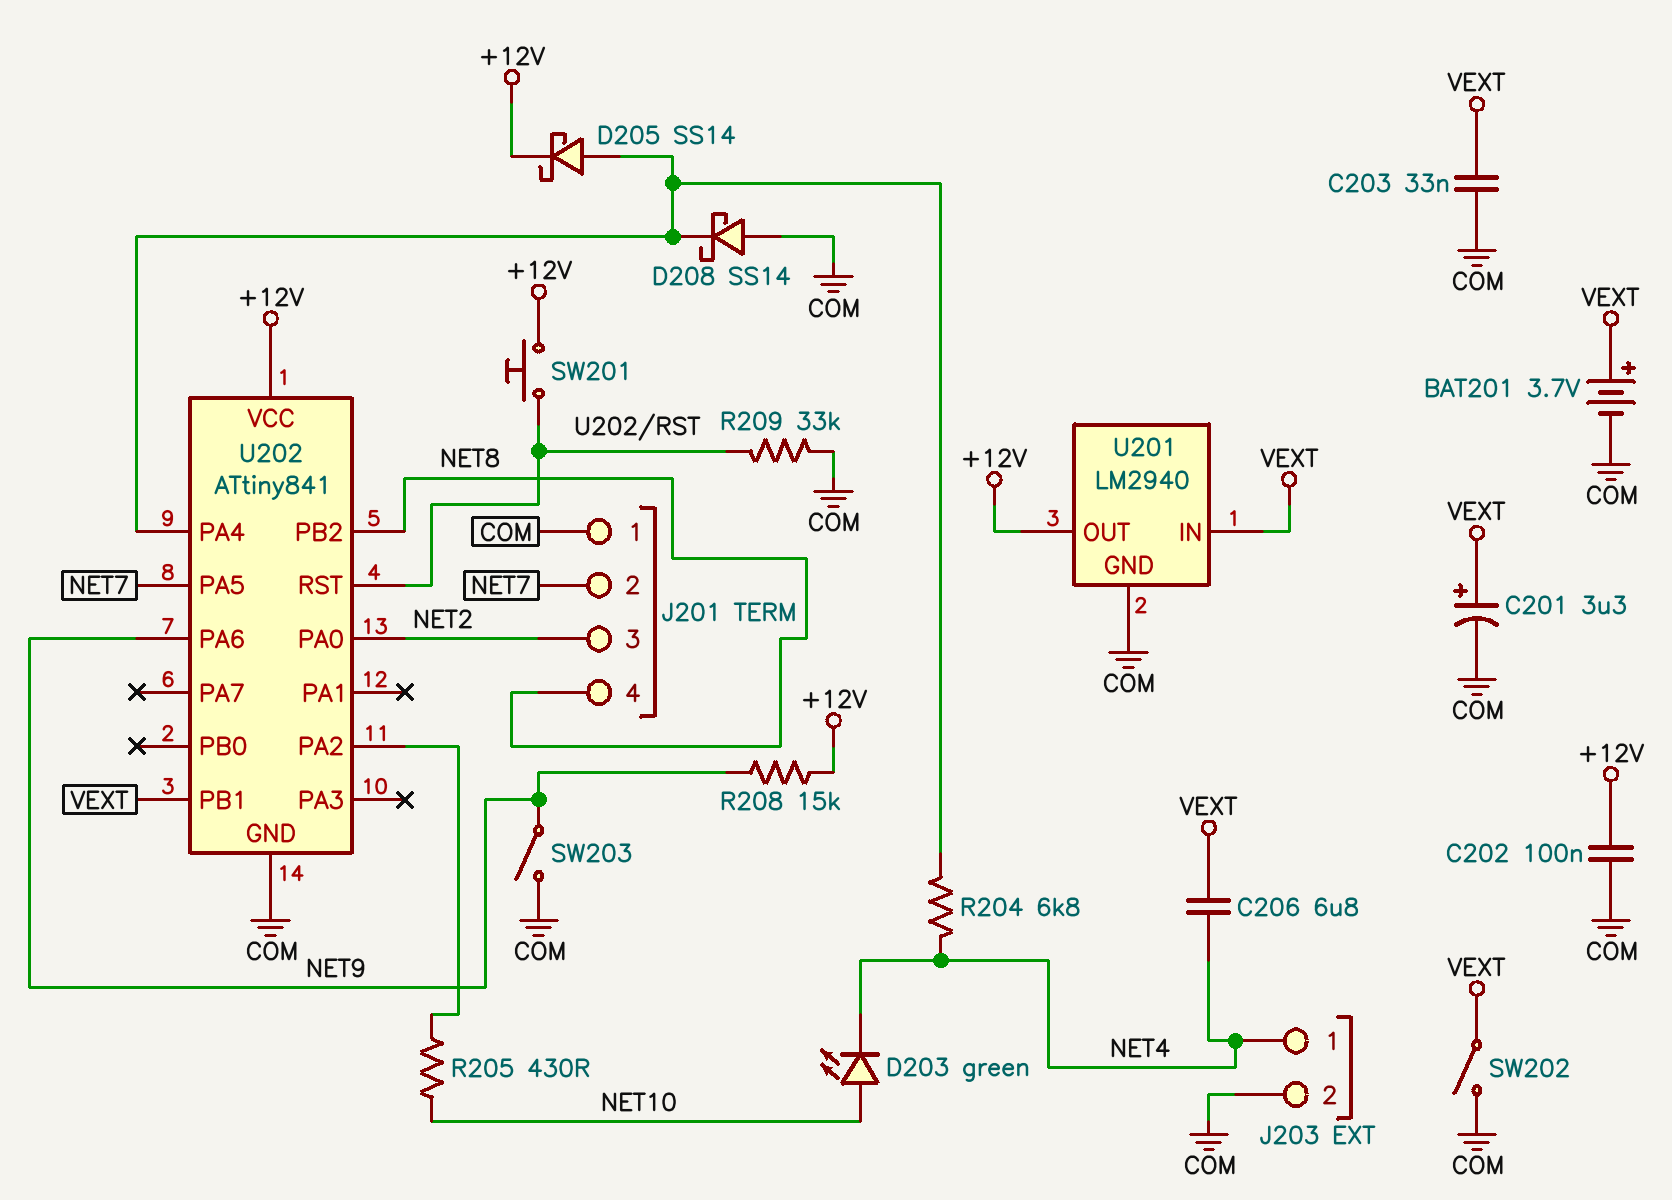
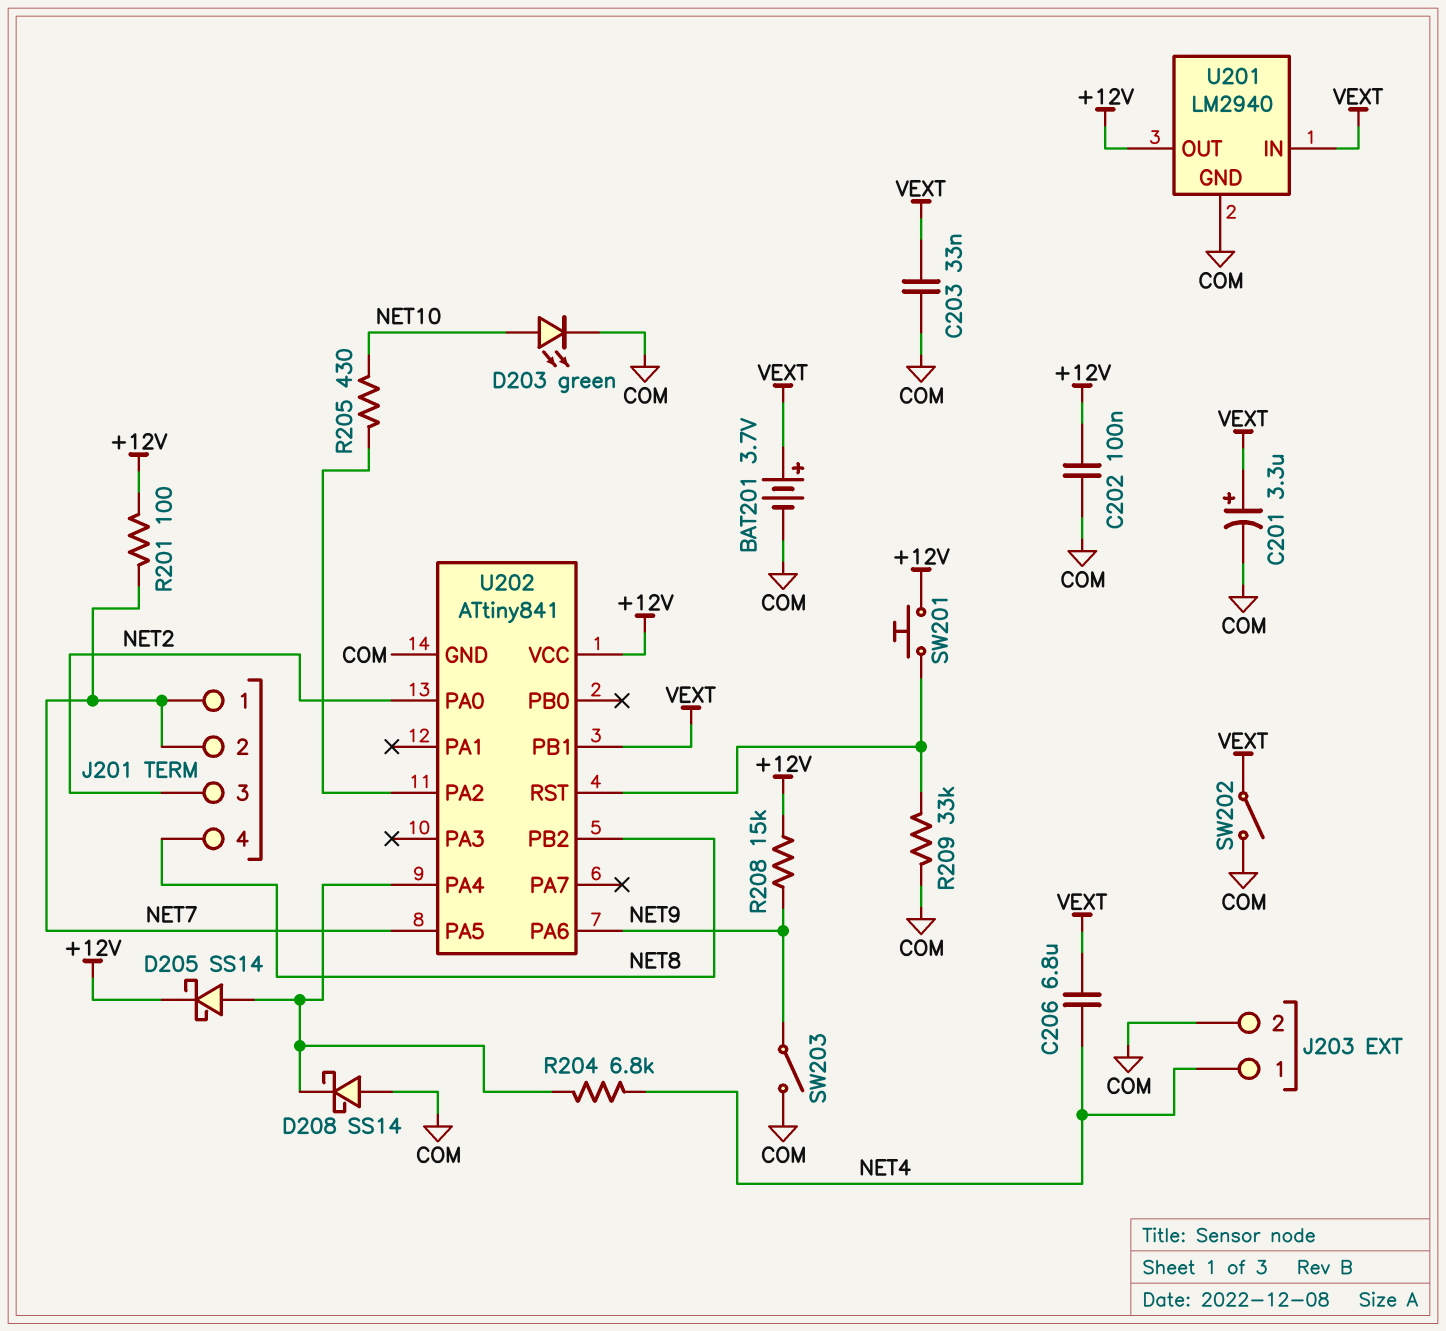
D203: LED green (A NET10, K NET4) -> LED green (A NET10, K COM)
J201 pin 1: COM -> NET7
R201: none -> 100 (+12V, NET7)

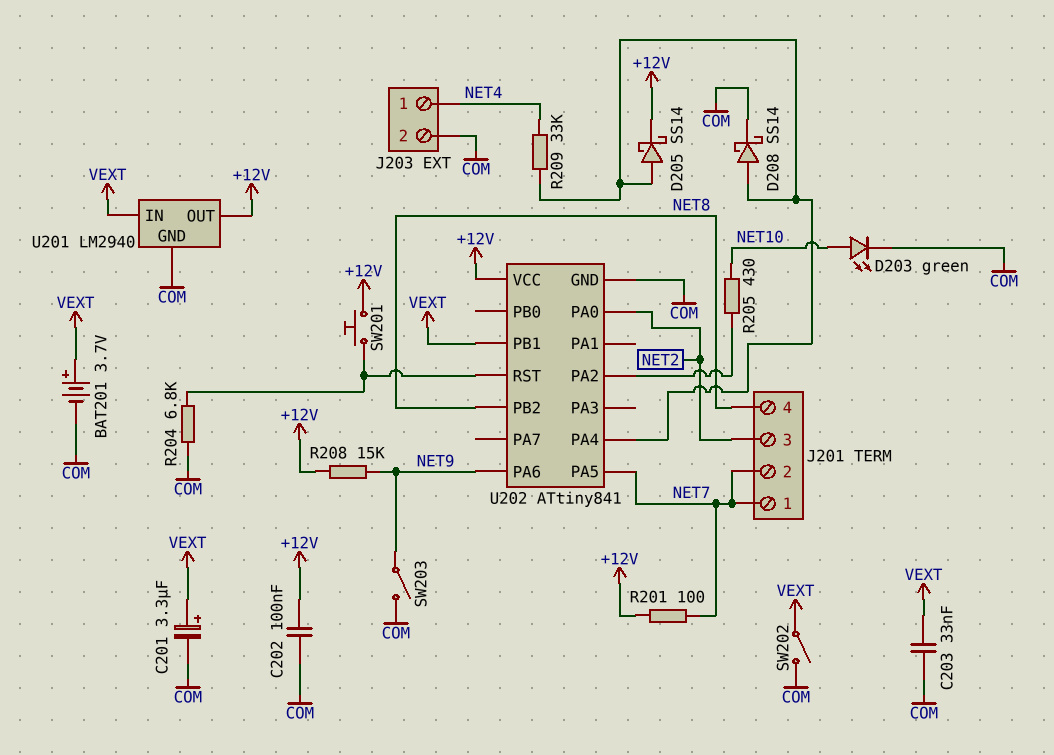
C206: 6.8uF (NET4, VEXT) -> none
D208: schottky SS14 (A COM, K U202/PA4) -> schottky SS14 (A U202/PA4, K COM)
R204: 6.8k (NET4, U202/PA4) -> 6.8k (COM, U202/RST)
R209: 33k (COM, U202/RST) -> 33k (NET4, U202/PA4)

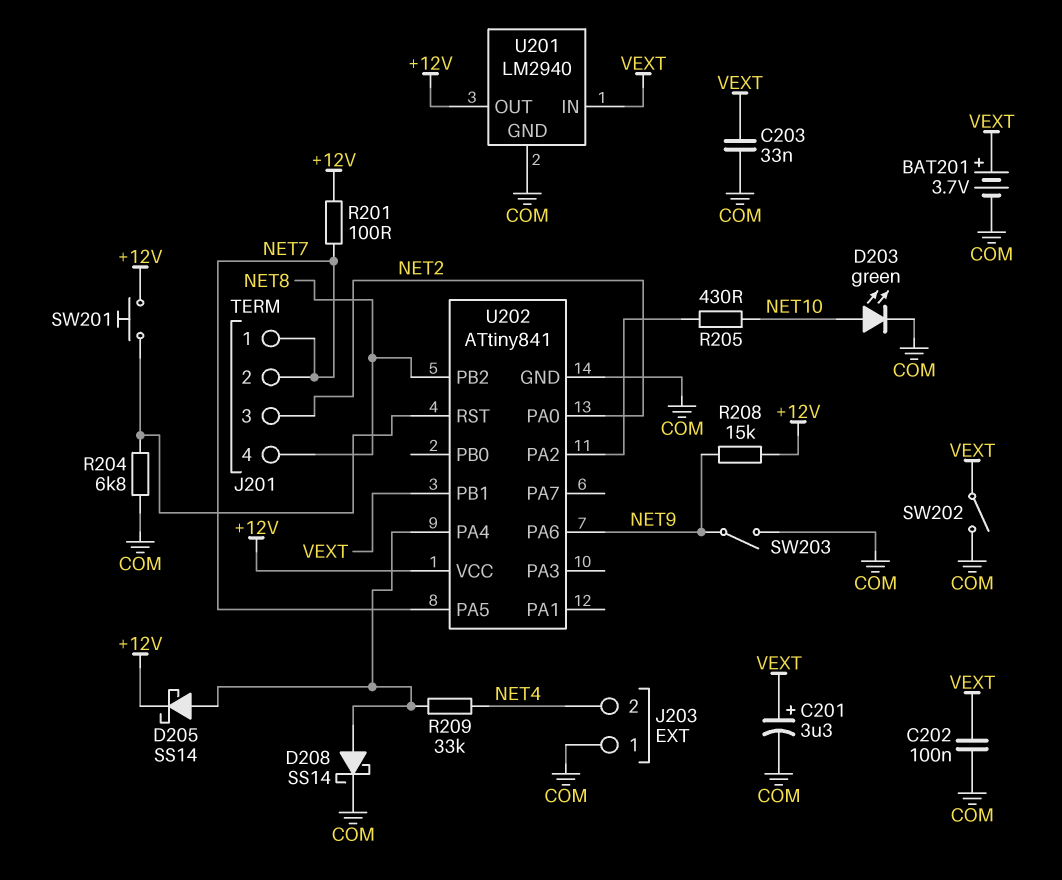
C202: 100nF (+12V, COM) -> 100nF (COM, VEXT)
J203 pin 1: NET4 -> COM
J203 pin 2: COM -> NET4

